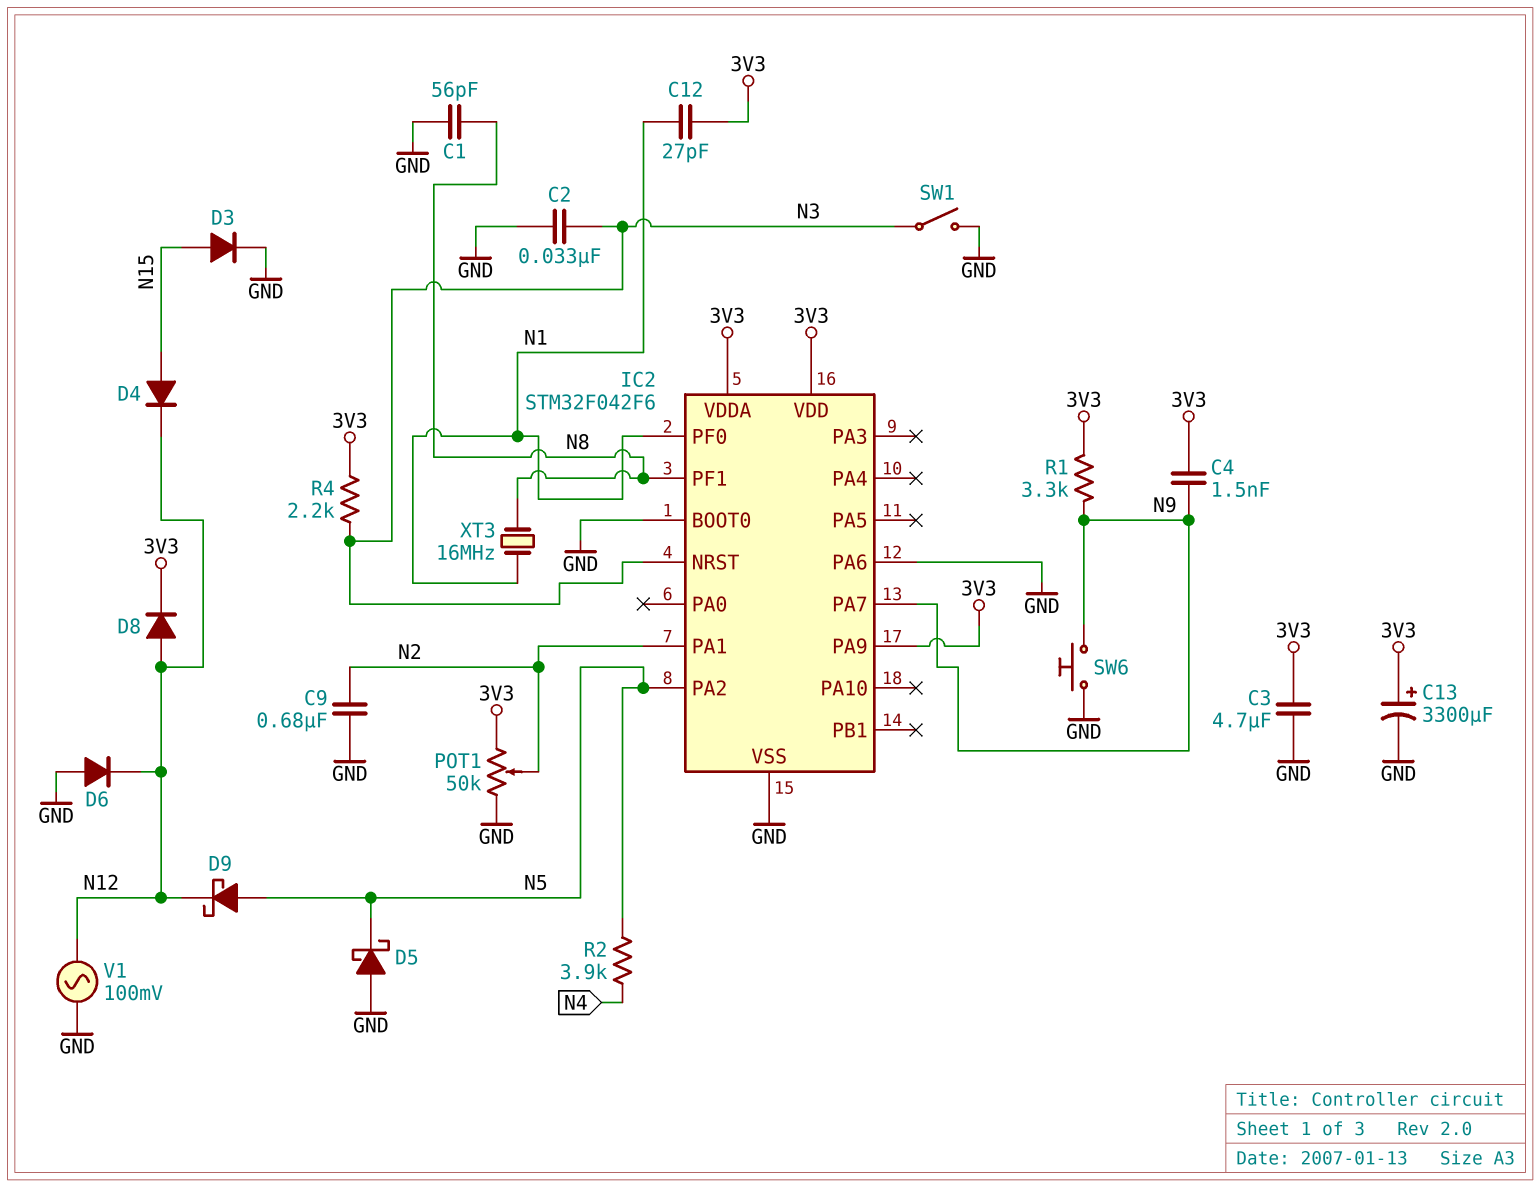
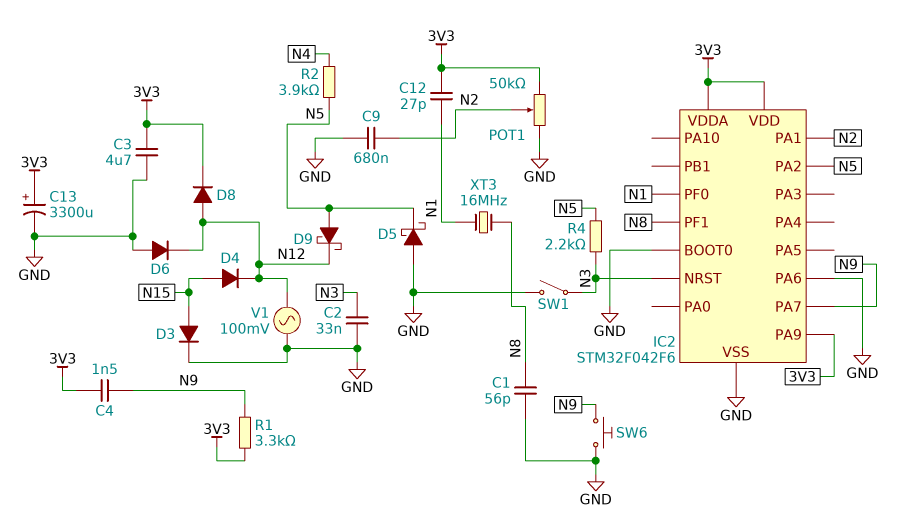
R4: 2.2k (3V3, N3) -> 2.2k (N3, N5)

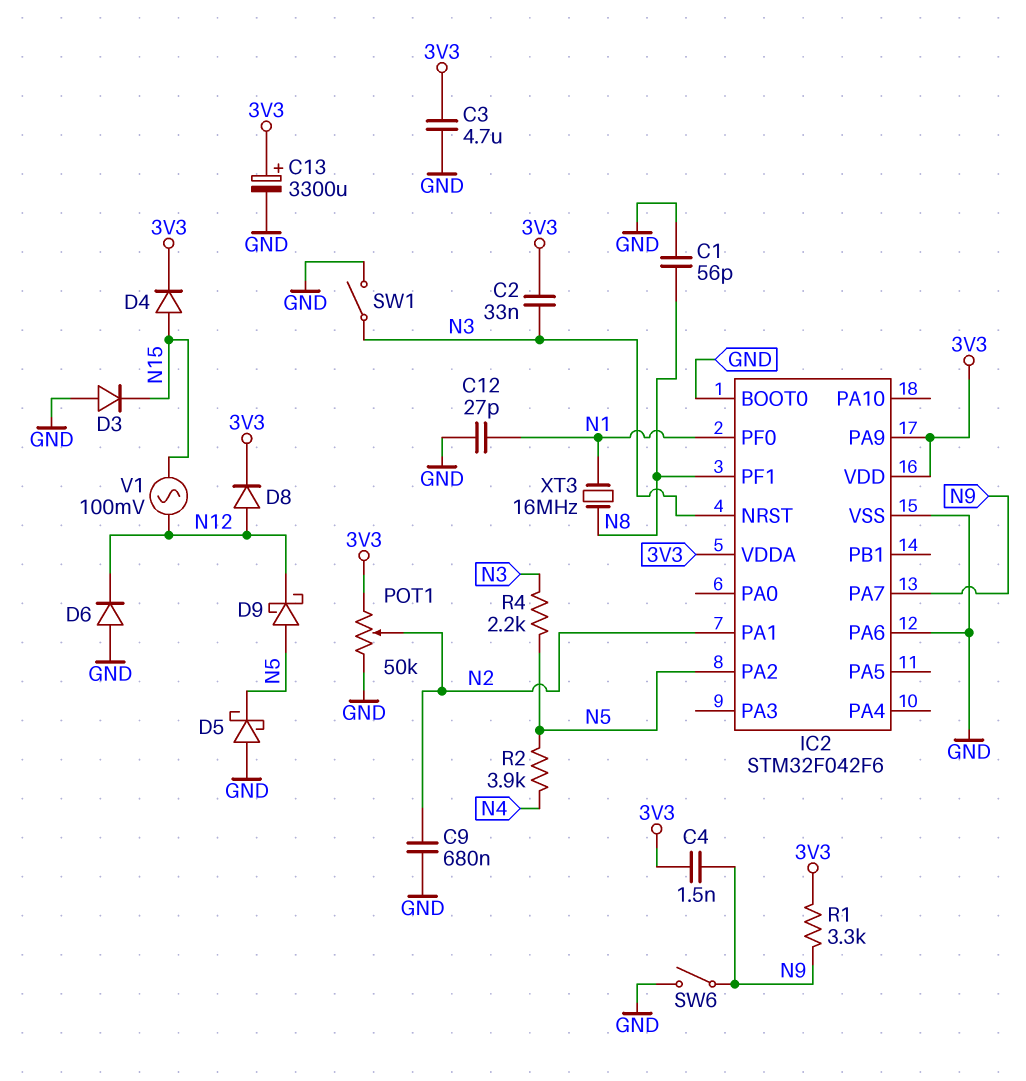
C2: 33nF (GND, N3) -> 33nF (3V3, N3)
C12: 27pF (3V3, N1) -> 27pF (GND, N1)
D3: diode (A N15, K GND) -> diode (A GND, K N15)
D4: diode (A N15, K N12) -> diode (A N15, K 3V3)
SW6: button (GND, N9) -> switch (GND, N9)
V1: AC 100mV (GND, N12) -> AC 100mV (N12, N15)

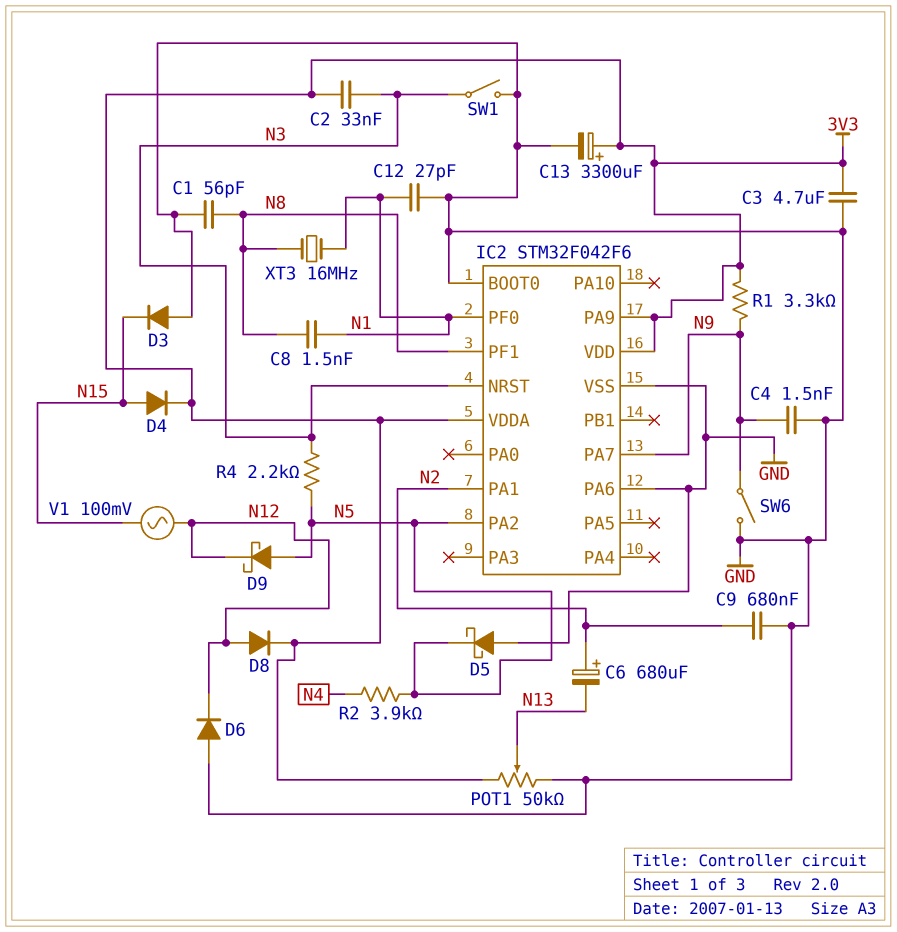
C4: 1.5nF (3V3, N9) -> 1.5nF (GND, N9)
C6: none -> 680uF (plus N2, minus N13)
C8: none -> 1.5nF (N1, N8)
POT1: 50k (3V3, GND, wiper N2) -> 50k (3V3, GND, wiper N13)

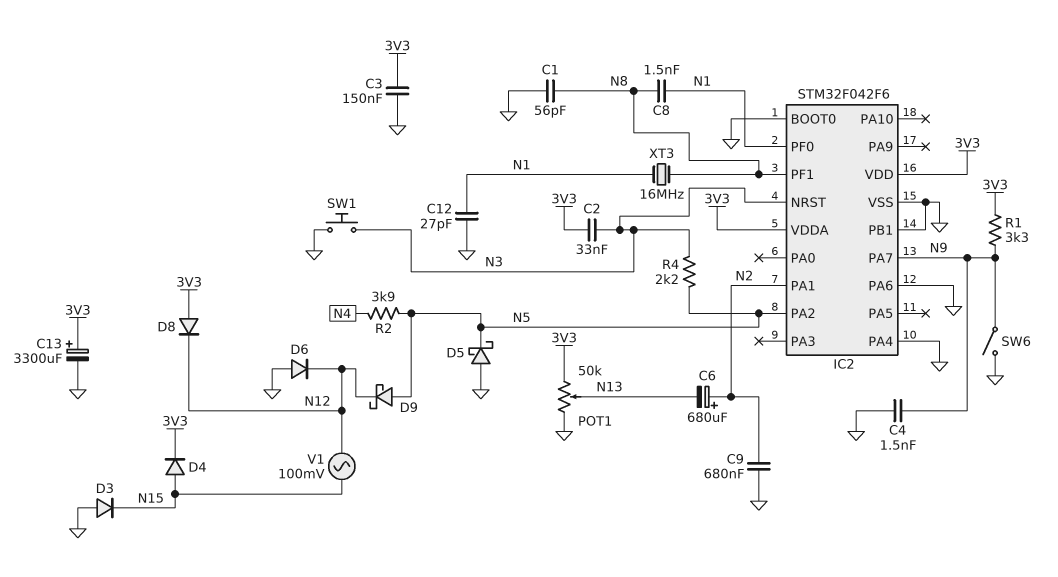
C3: 4.7uF (3V3, GND) -> 150nF (3V3, GND)
D8: diode (A N12, K 3V3) -> diode (A 3V3, K N12)
IC2 pin PA4: none -> GND
IC2 pin PA9: 3V3 -> none
IC2 pin PB1: none -> GND
SW1: switch (GND, N3) -> button (GND, N3)

